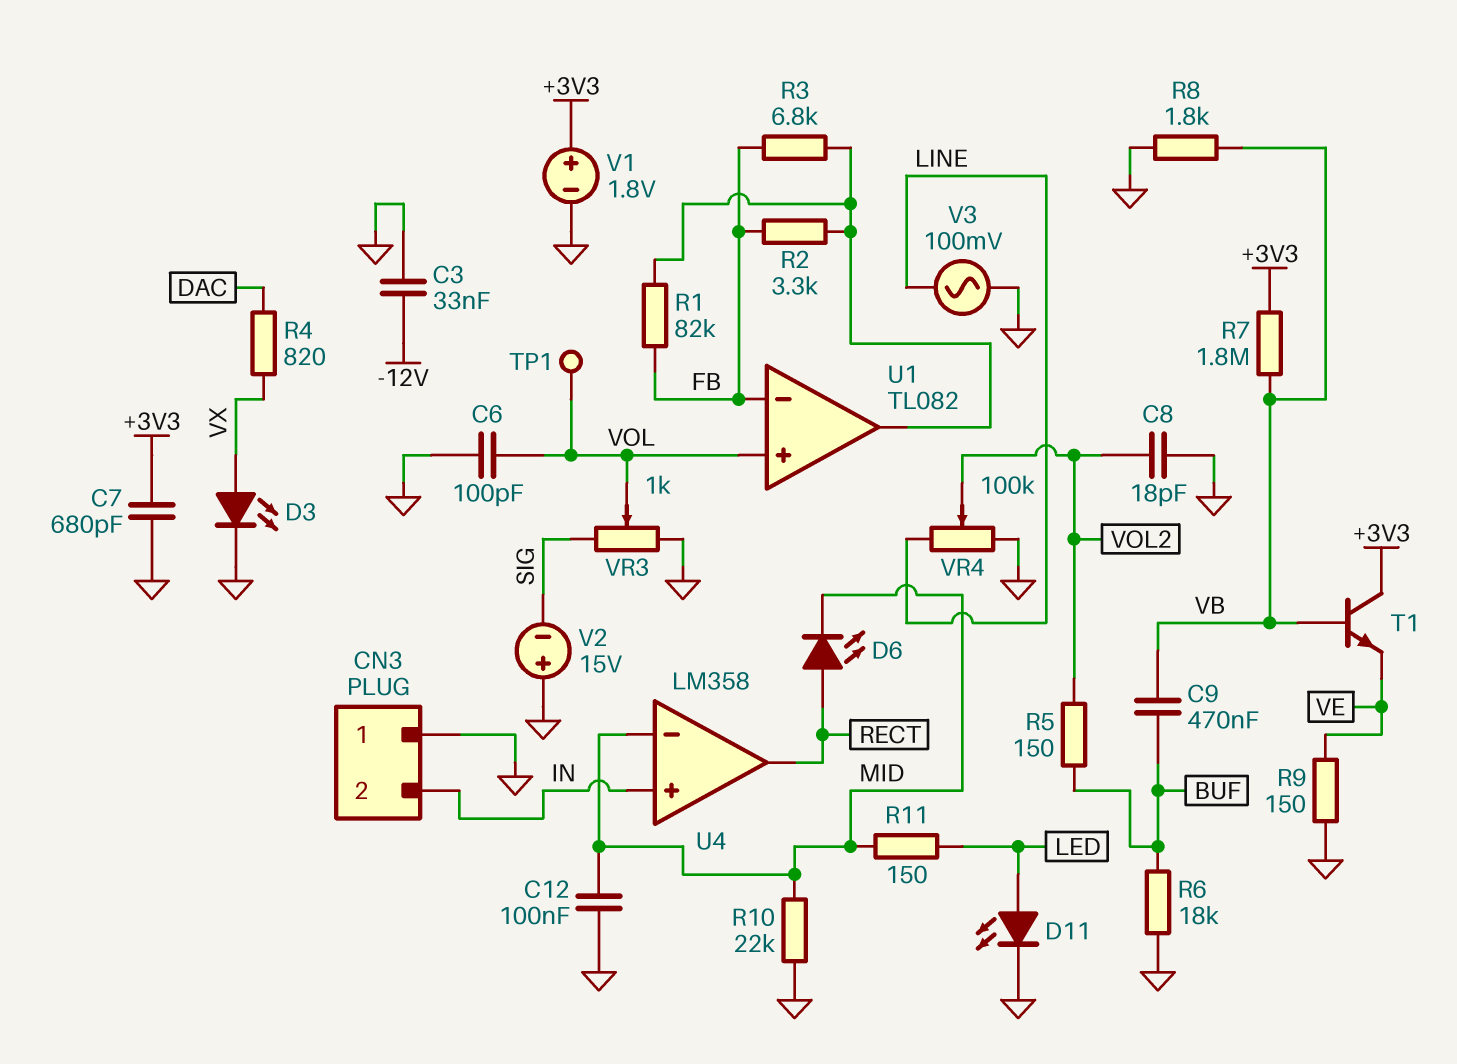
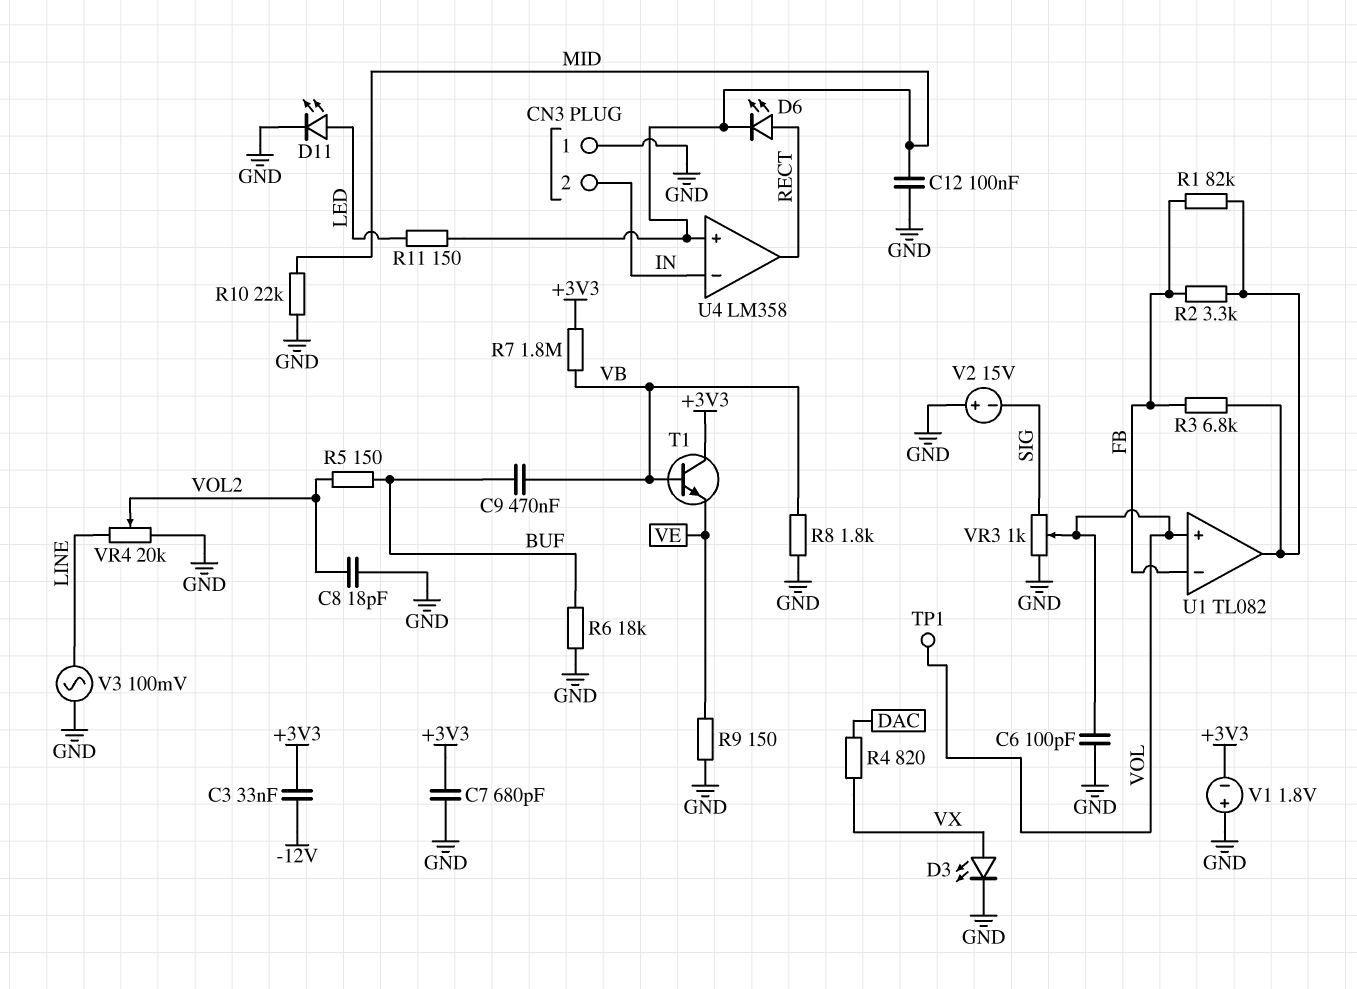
C3: 33nF (-12V, GND) -> 33nF (+3V3, -12V)
U4 pin in+: IN -> MID
U4 pin in-: MID -> IN
V1: 1.8V (plus +3V3, minus GND) -> 1.8V (plus GND, minus +3V3)
VR4: 100k (GND, LINE, wiper VOL2) -> 20k (GND, LINE, wiper VOL2)

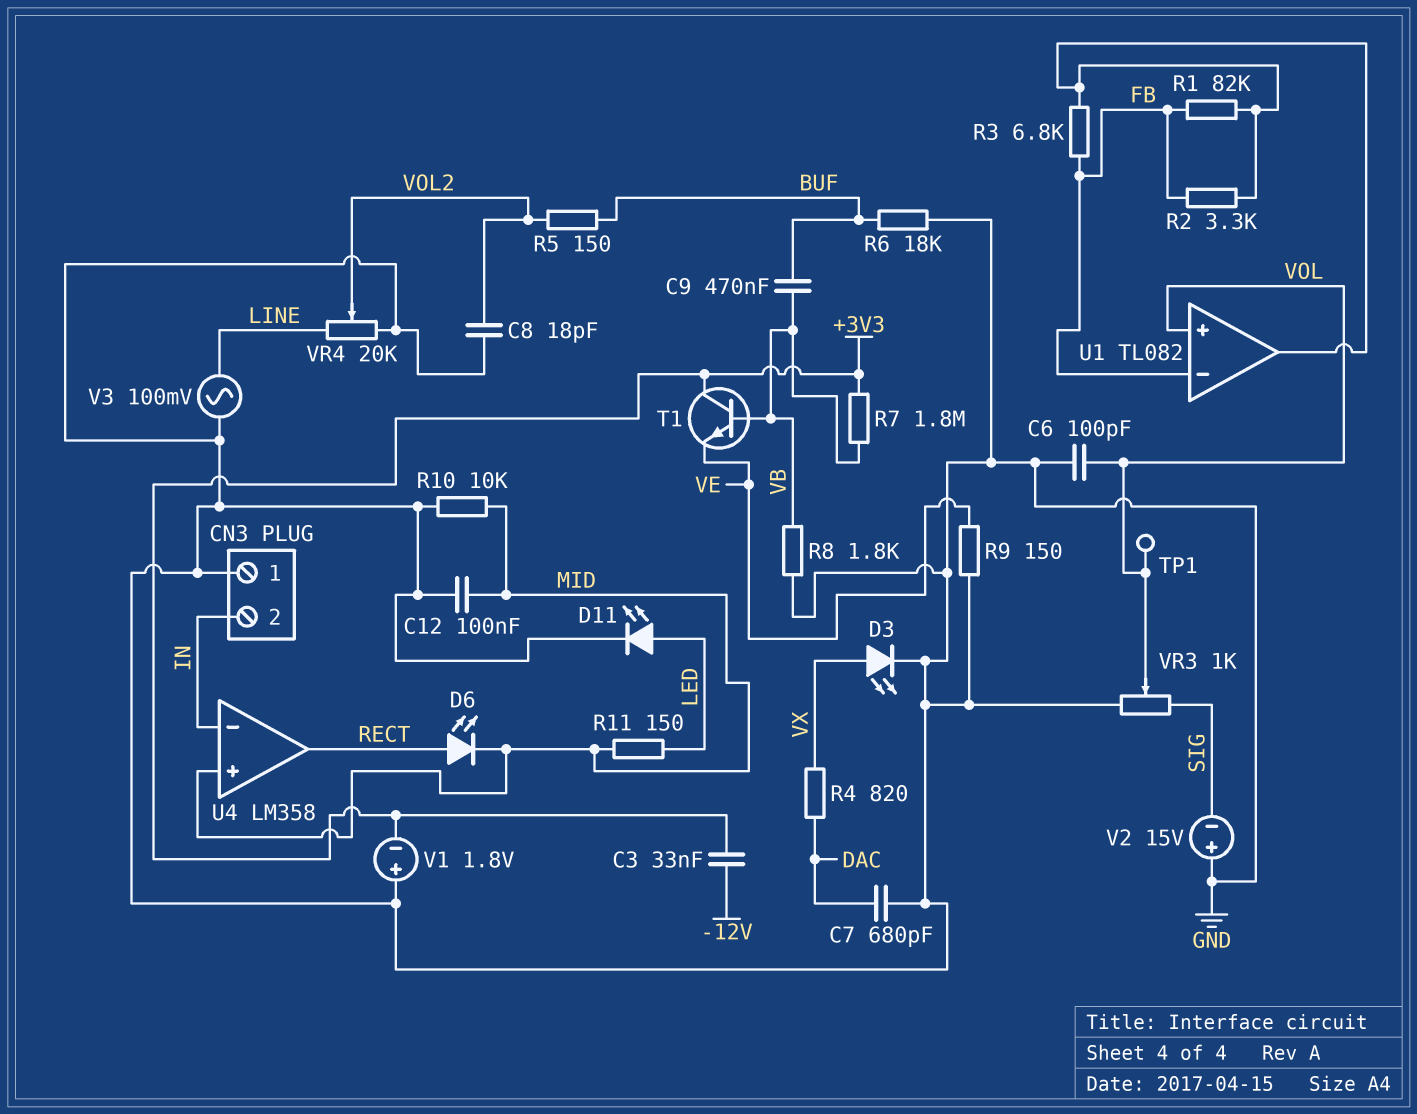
C7: 680pF (+3V3, GND) -> 680pF (DAC, GND)
R10: 22k (GND, MID) -> 10k (GND, MID)

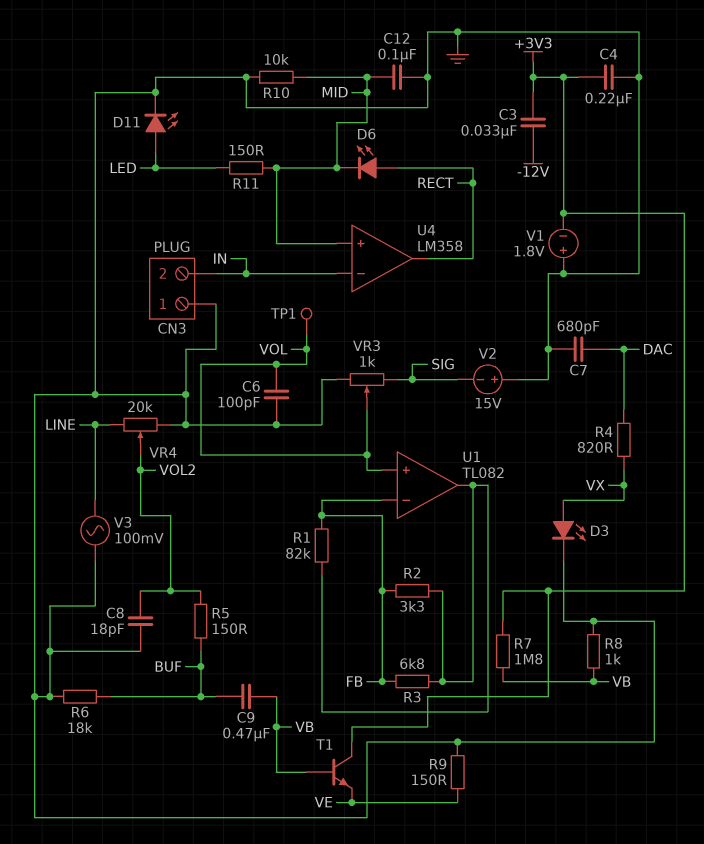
C4: none -> 220nF (+3V3, GND)
R8: 1.8k (GND, VB) -> 1k (GND, VB)

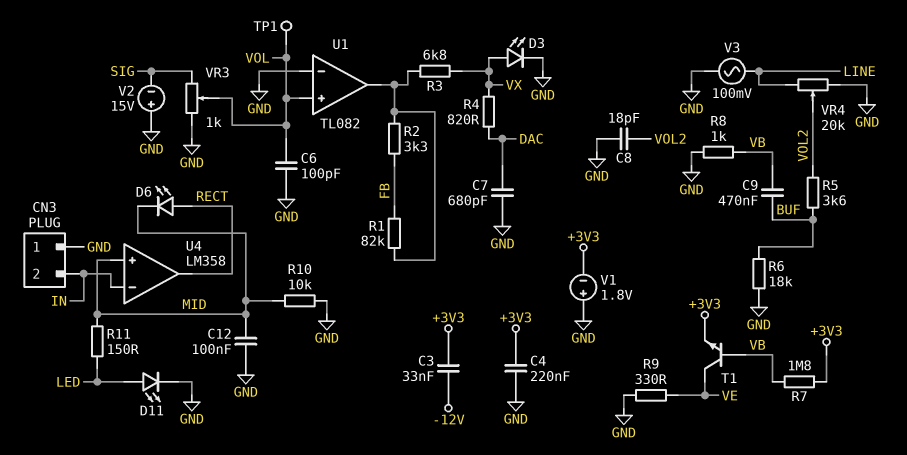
R3: 6.8k (FB, U1/out) -> 6.8k (U1/out, VX)
R5: 150 (BUF, VOL2) -> 3.6k (BUF, VOL2)
R9: 150 (GND, VE) -> 330 (GND, VE)
T1: NPN (B VB, C +3V3, E VE) -> NPN (B VB, C VE, E +3V3)
U1 pin in-: FB -> GND

